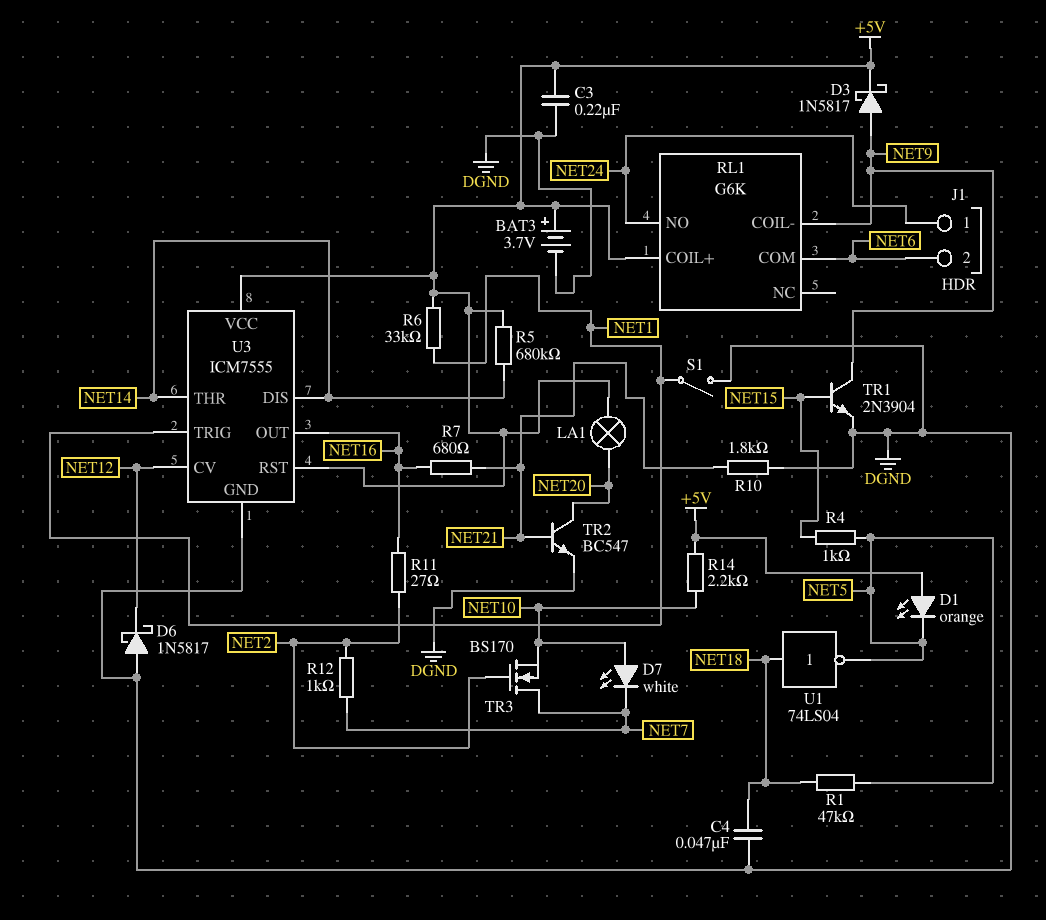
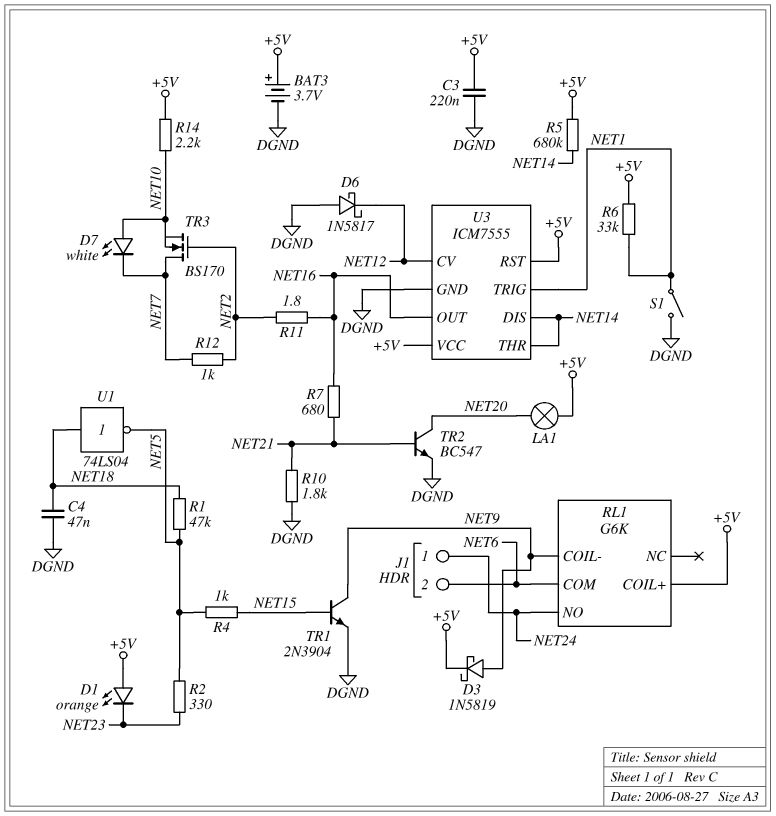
D1: LED orange (A +5V, K NET5) -> LED orange (A +5V, K NET23)
D3: schottky 1N5817 (A NET9, K +5V) -> schottky 1N5819 (A NET9, K +5V)
R2: none -> 330 (NET5, NET23)
R11: 27 (NET2, NET16) -> 1.8 (NET2, NET16)

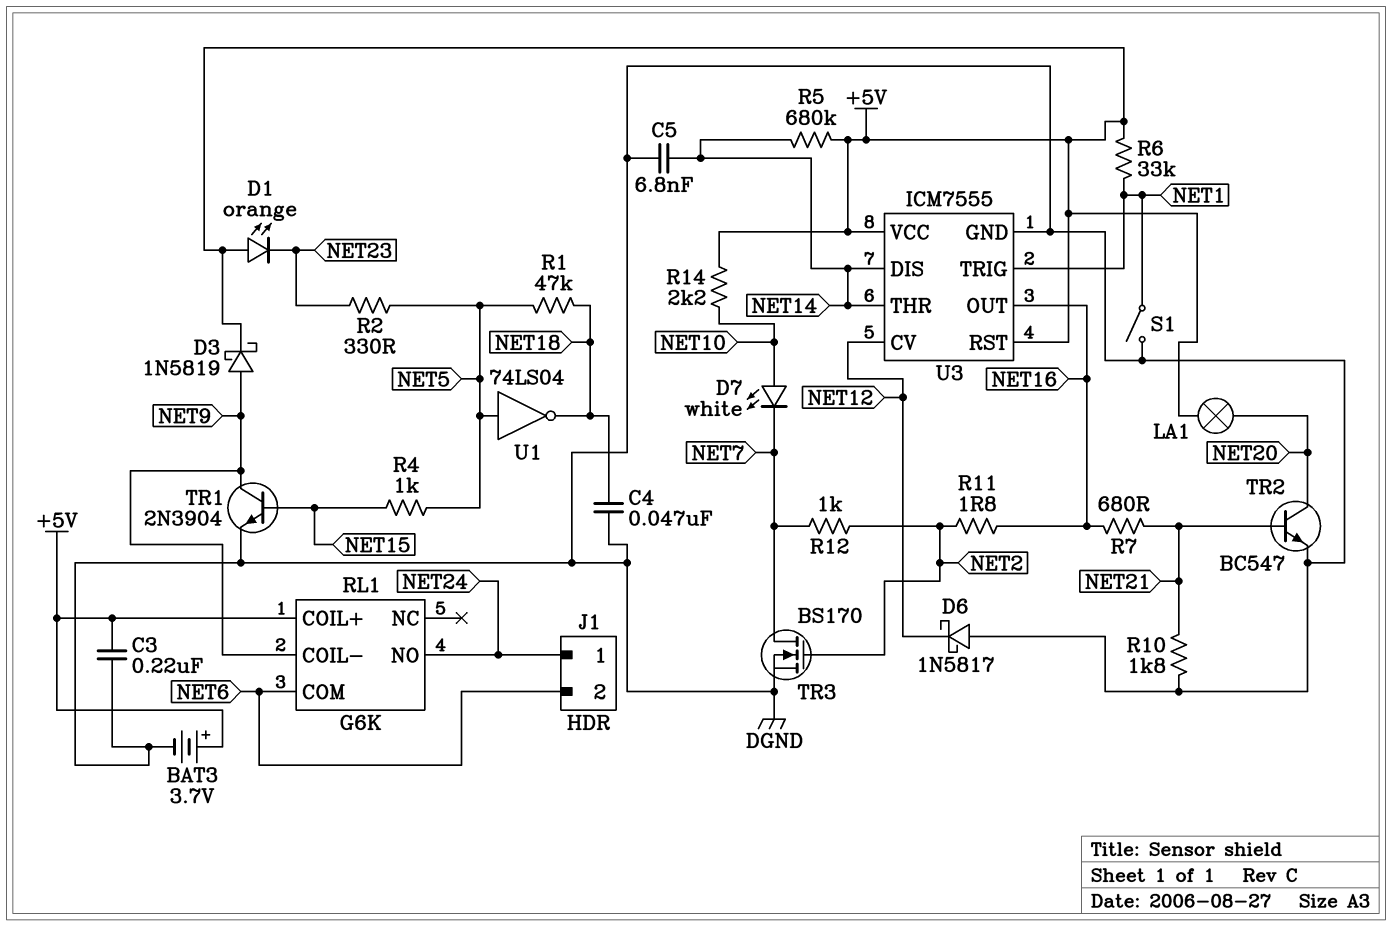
C5: none -> 6.8nF (DGND, NET14)
TR3: NMOS BS170 (G NET2, D NET7, S NET10) -> NMOS BS170 (G NET2, D NET7, S DGND)
U1: NOT 74LS04 (in NET18, out NET5) -> NOT 74LS04 (in NET5, out NET18)

